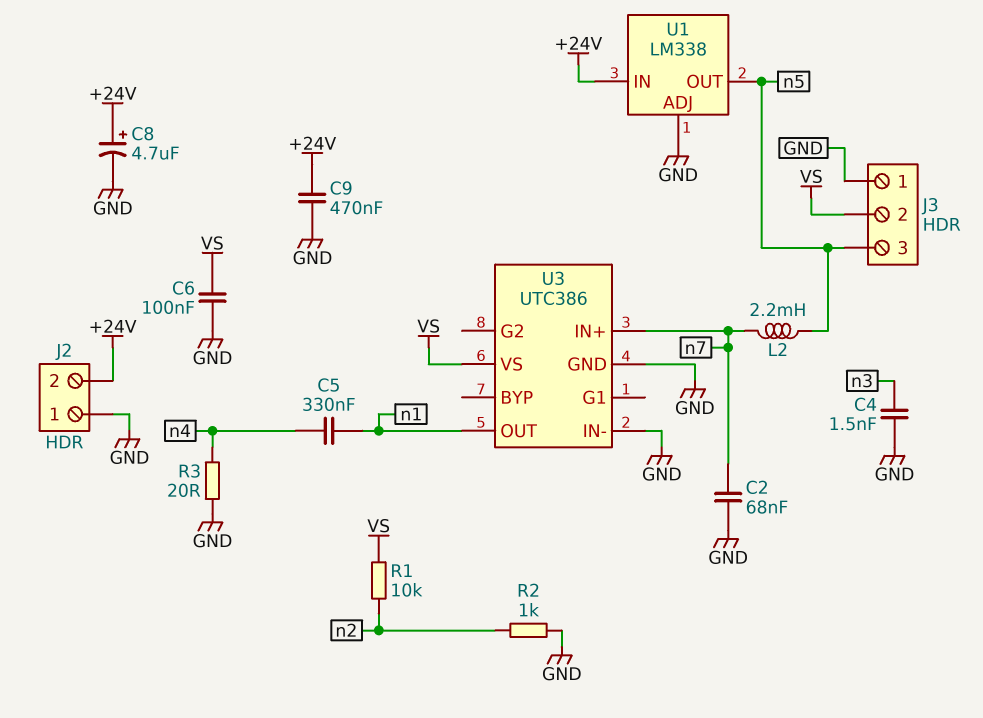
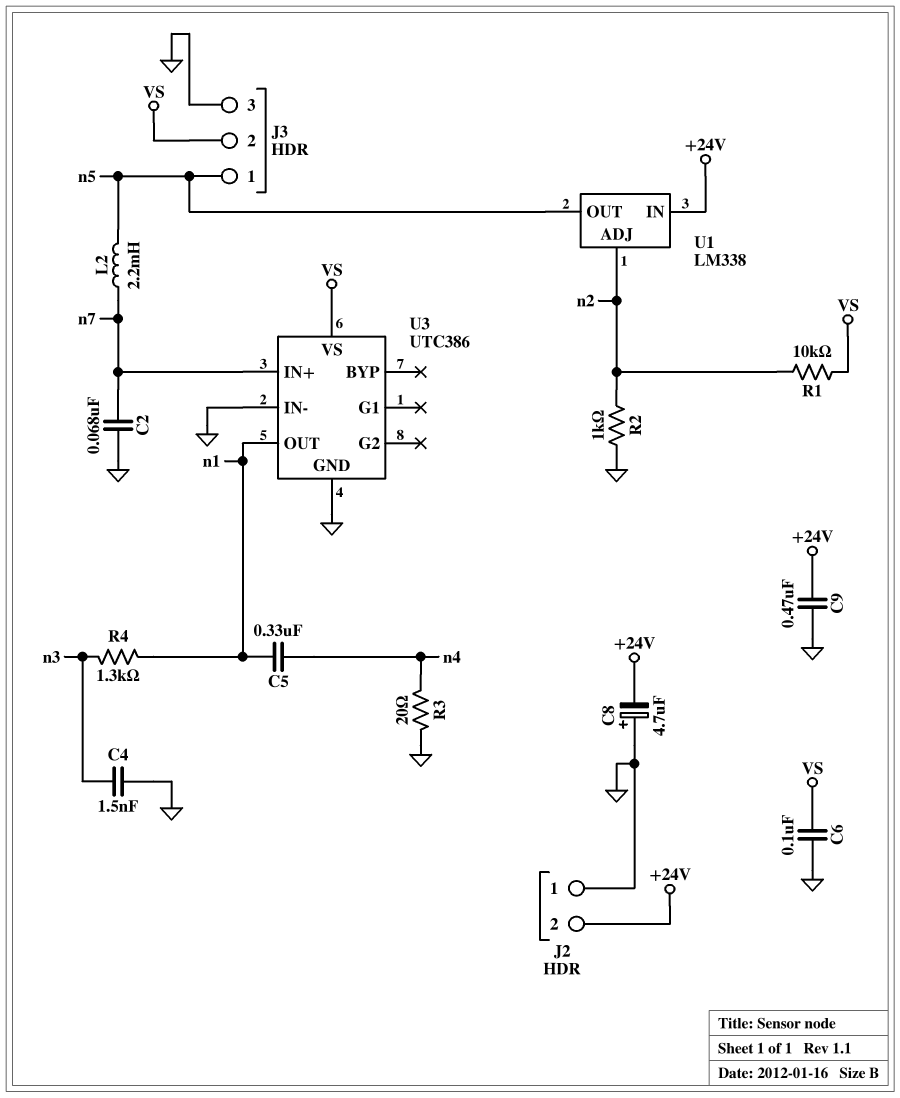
C8: 4.7uF (plus +24V, minus GND) -> 4.7uF (plus GND, minus +24V)
J3 pin 1: GND -> n5
J3 pin 3: n5 -> GND
R4: none -> 1.3k (n1, n3)
U1 pin ADJ: GND -> n2

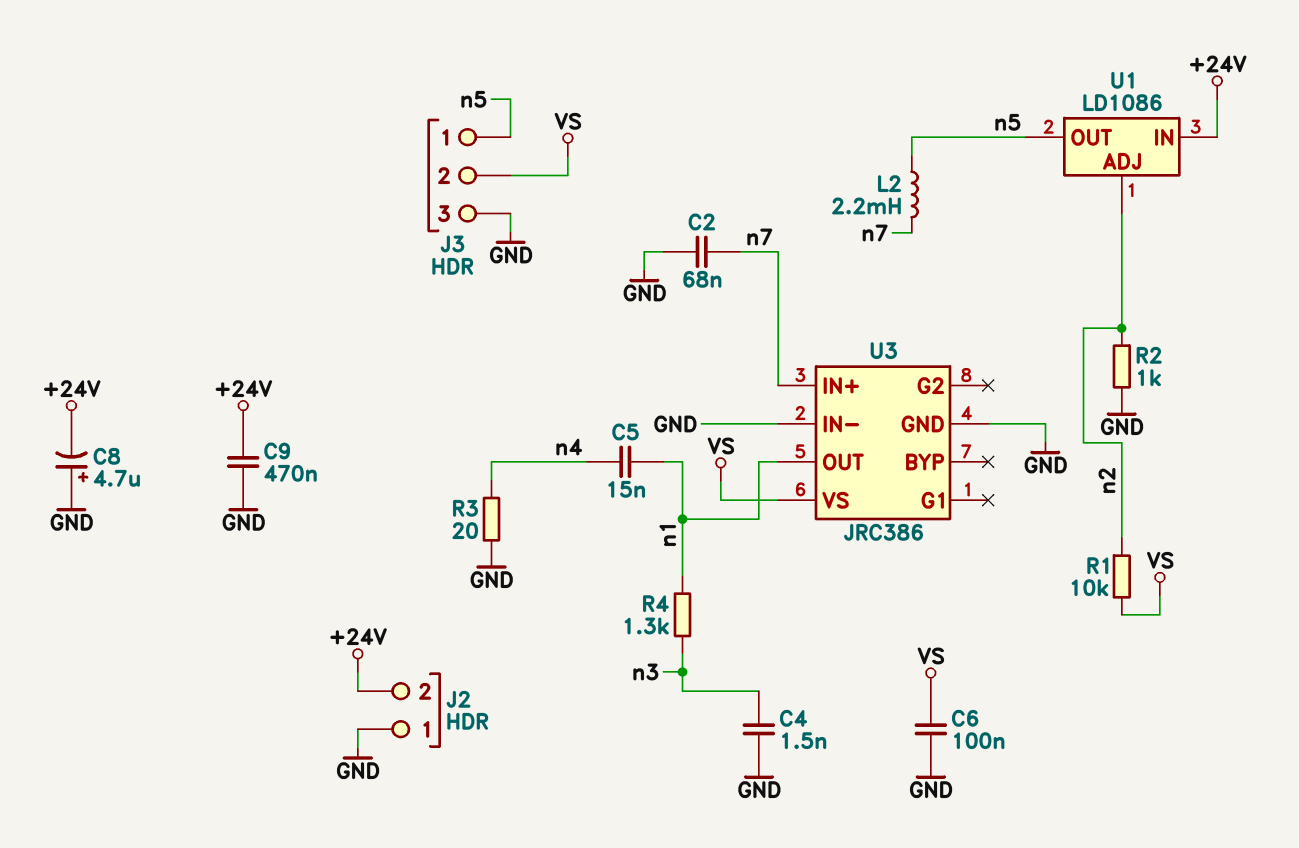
C5: 330nF (n1, n4) -> 15nF (n1, n4)
U1: LM338 -> LD1086
U3: UTC386 -> JRC386

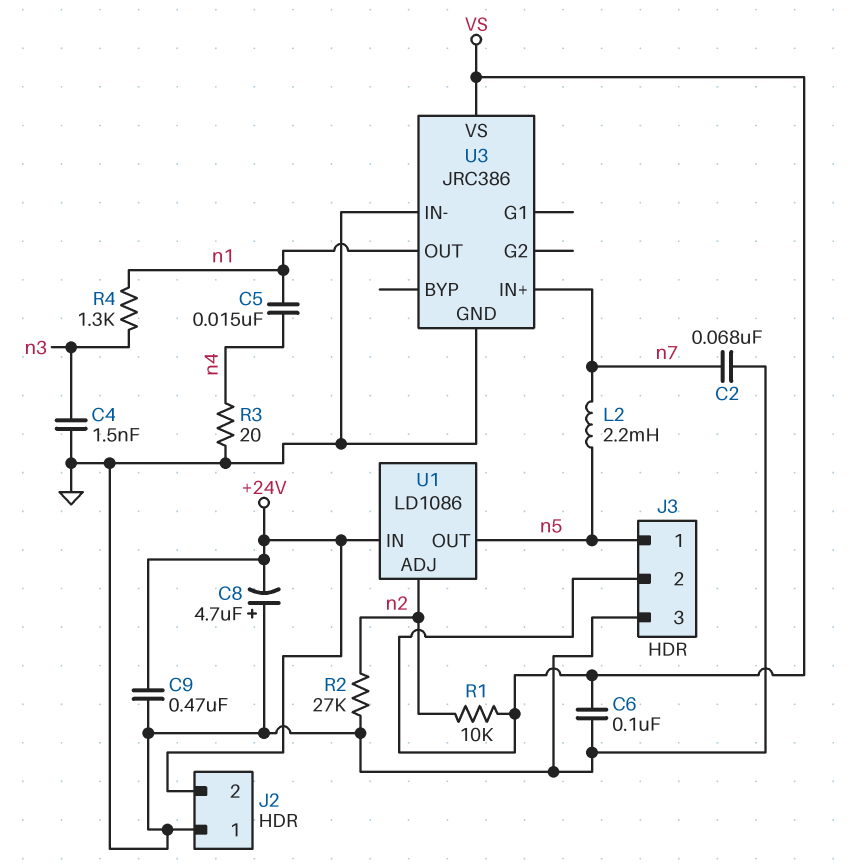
R2: 1k (GND, n2) -> 27k (GND, n2)

